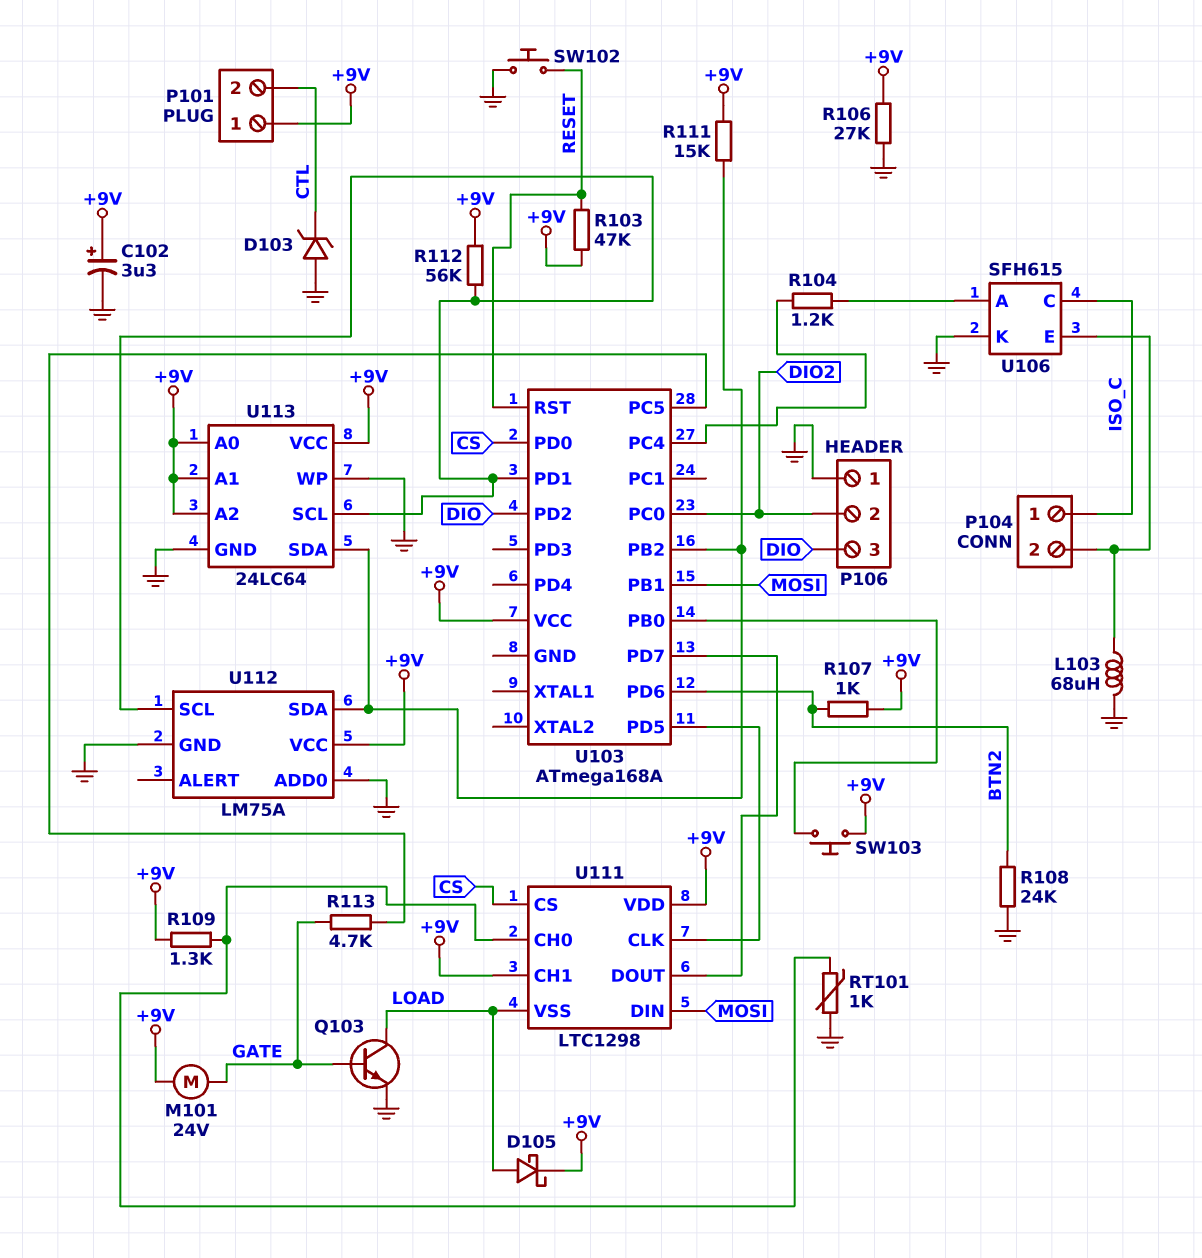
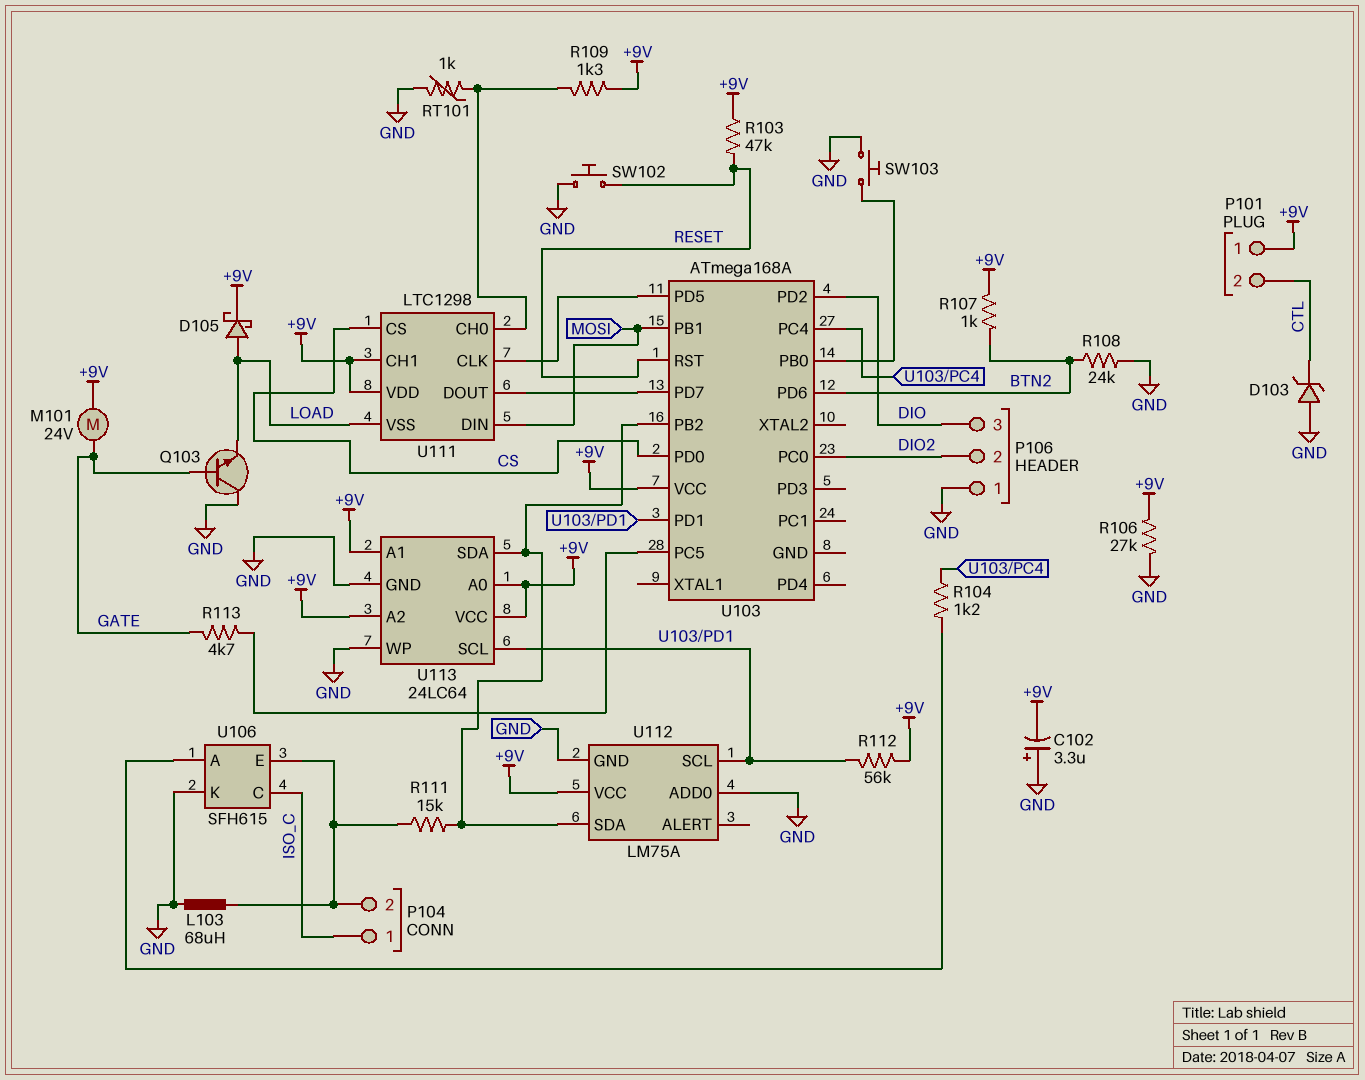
C102: 3.3uF (plus +9V, minus GND) -> 3.3uF (plus GND, minus +9V)
Q103: NPN (B GATE, C LOAD, E GND) -> NPN (B GATE, C GND, E LOAD)
R111: 15k (+9V, U103/PB2) -> 15k (P104/2, U103/PB2)
SW103: button (+9V, U103/PB0) -> button (GND, U103/PB0)

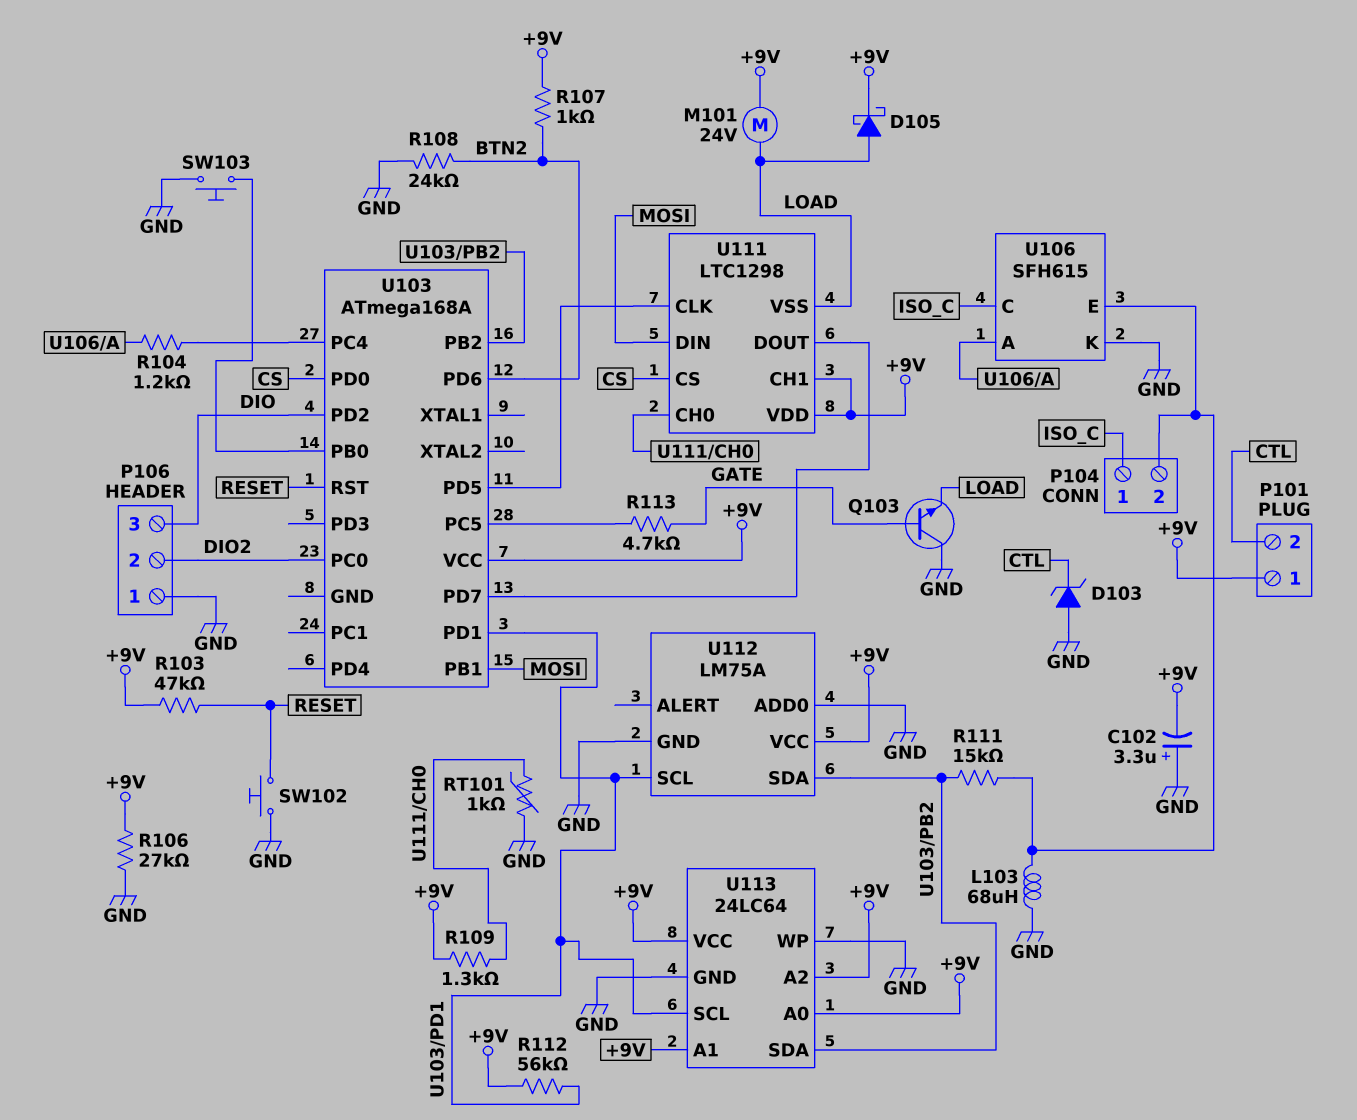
M101: motor 24V (+9V, GATE) -> motor 24V (+9V, LOAD)

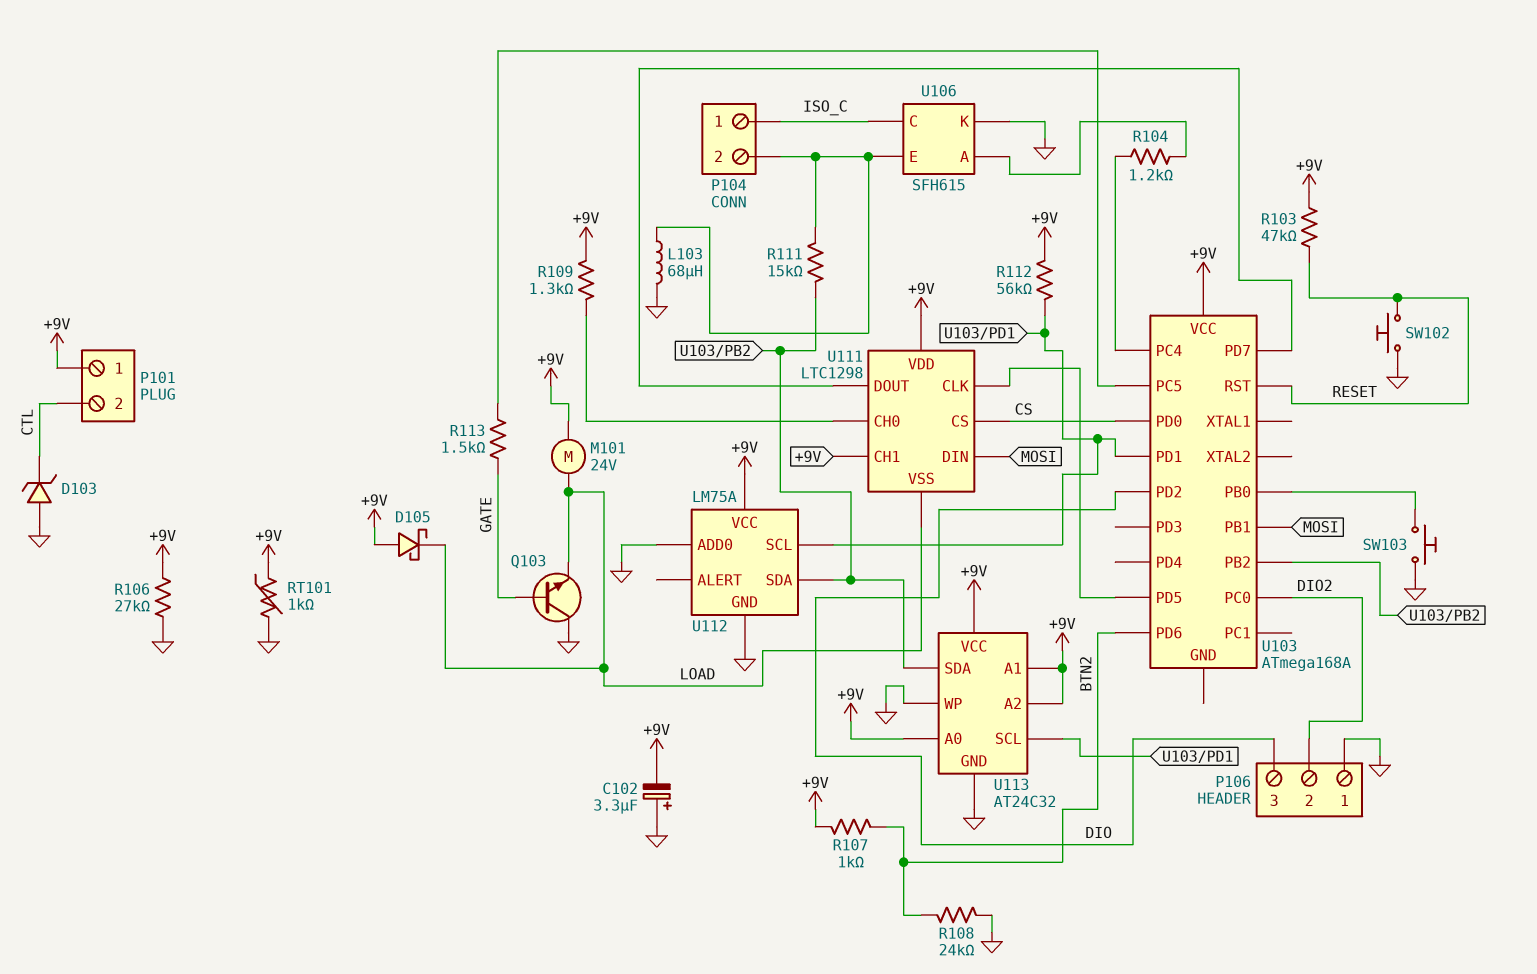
D105: schottky (A LOAD, K +9V) -> schottky (A +9V, K LOAD)
R113: 4.7k (GATE, U103/PC5) -> 1.5k (GATE, U103/PC5)
RT101: 1k (GND, U111/CH0) -> 1k (+9V, GND)
U113: 24LC64 -> AT24C32

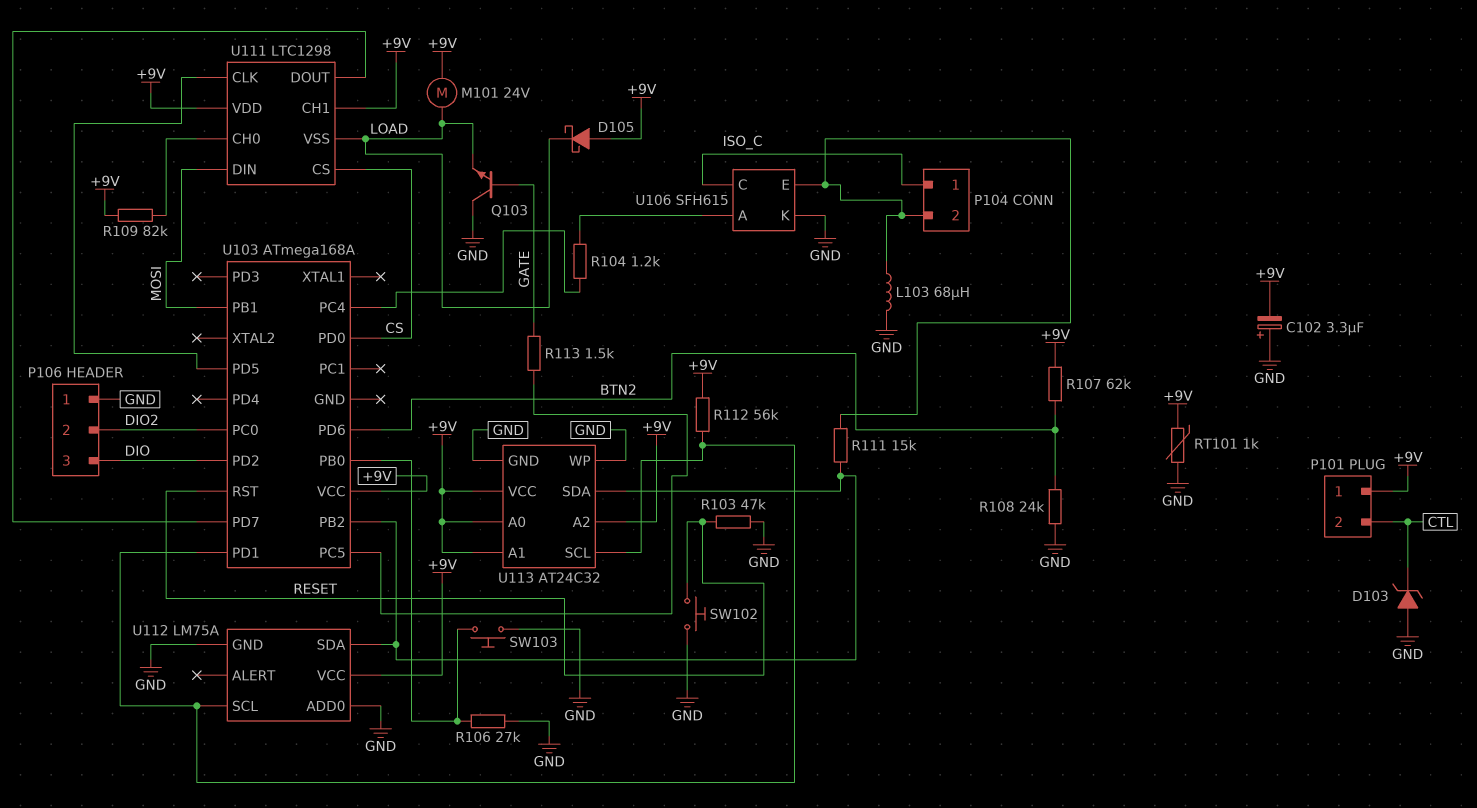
R103: 47k (+9V, RESET) -> 47k (GND, RESET)
R106: 27k (+9V, GND) -> 27k (GND, U103/PB0)
R107: 1k (+9V, BTN2) -> 62k (+9V, BTN2)
R109: 1.3k (+9V, U111/CH0) -> 82k (+9V, U111/CH0)

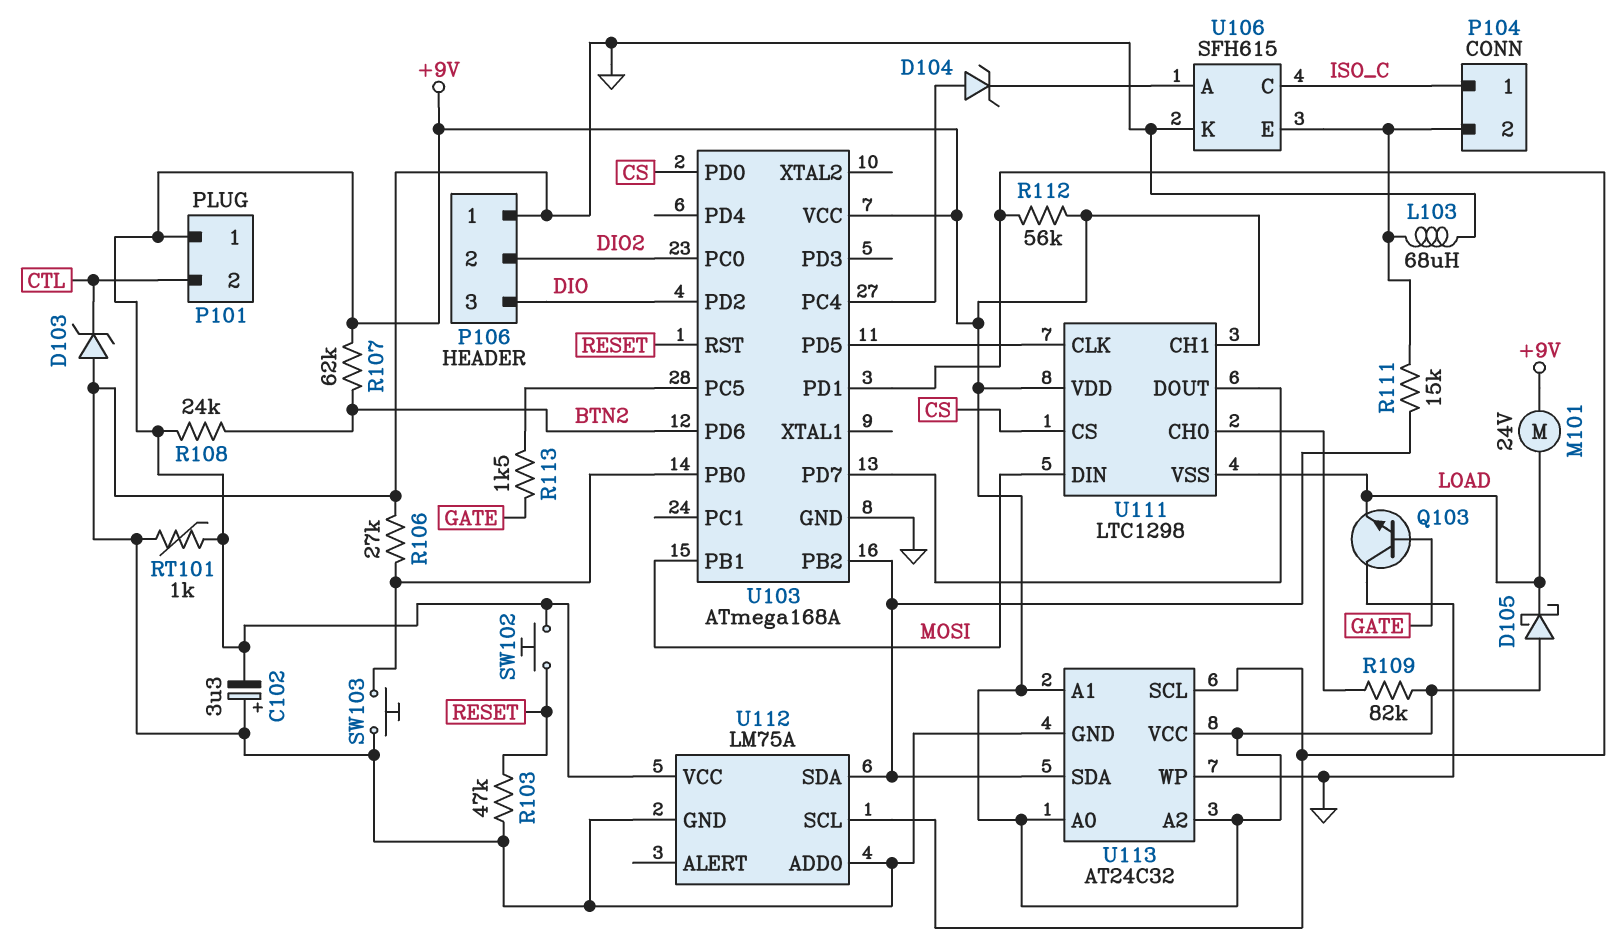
D104: none -> zener (A U103/PC4, K U106/A)
R104: 1.2k (U103/PC4, U106/A) -> none
R108: 24k (BTN2, GND) -> 24k (+9V, BTN2)
SW102: button (GND, RESET) -> button (+9V, RESET)
U103 pin GND: none -> GND

